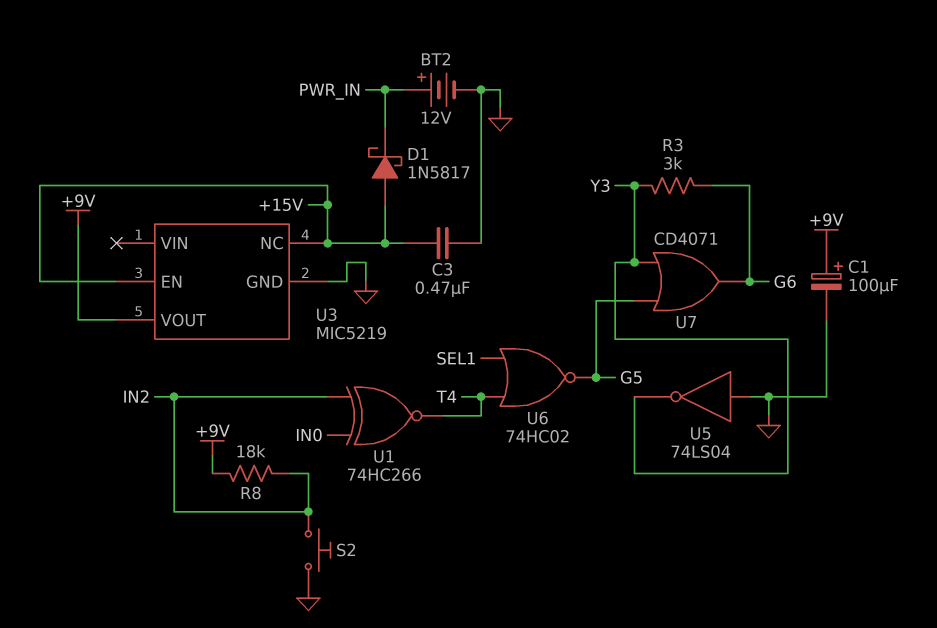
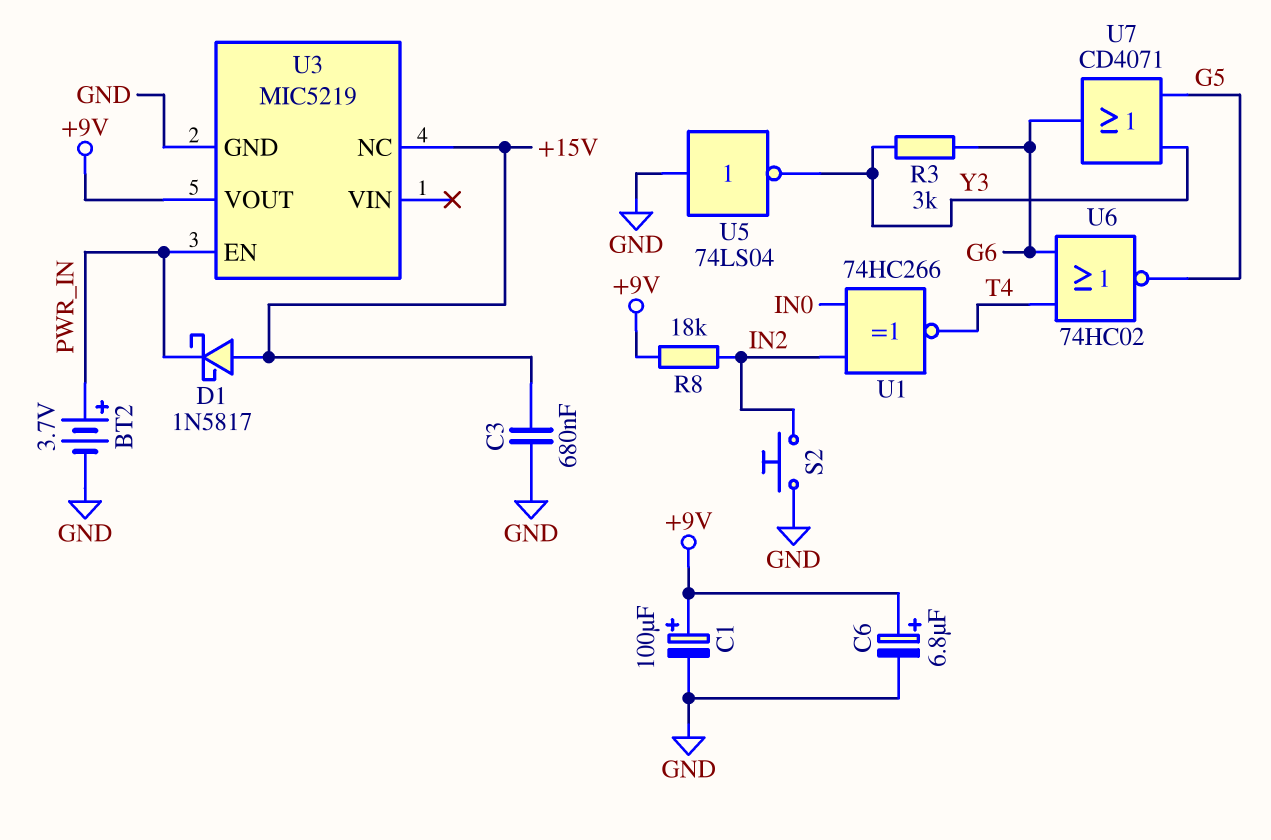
BT2: 12V (plus PWR_IN, minus GND) -> 3.7V (plus PWR_IN, minus GND)
C3: 470nF (+15V, GND) -> 680nF (+15V, GND)
C6: none -> 6.8uF (plus +9V, minus GND)
U3 pin EN: +15V -> PWR_IN
U6: NOR 74HC02 (in SEL1, in T4, out G5) -> NOR 74HC02 (in G6, in T4, out G5)

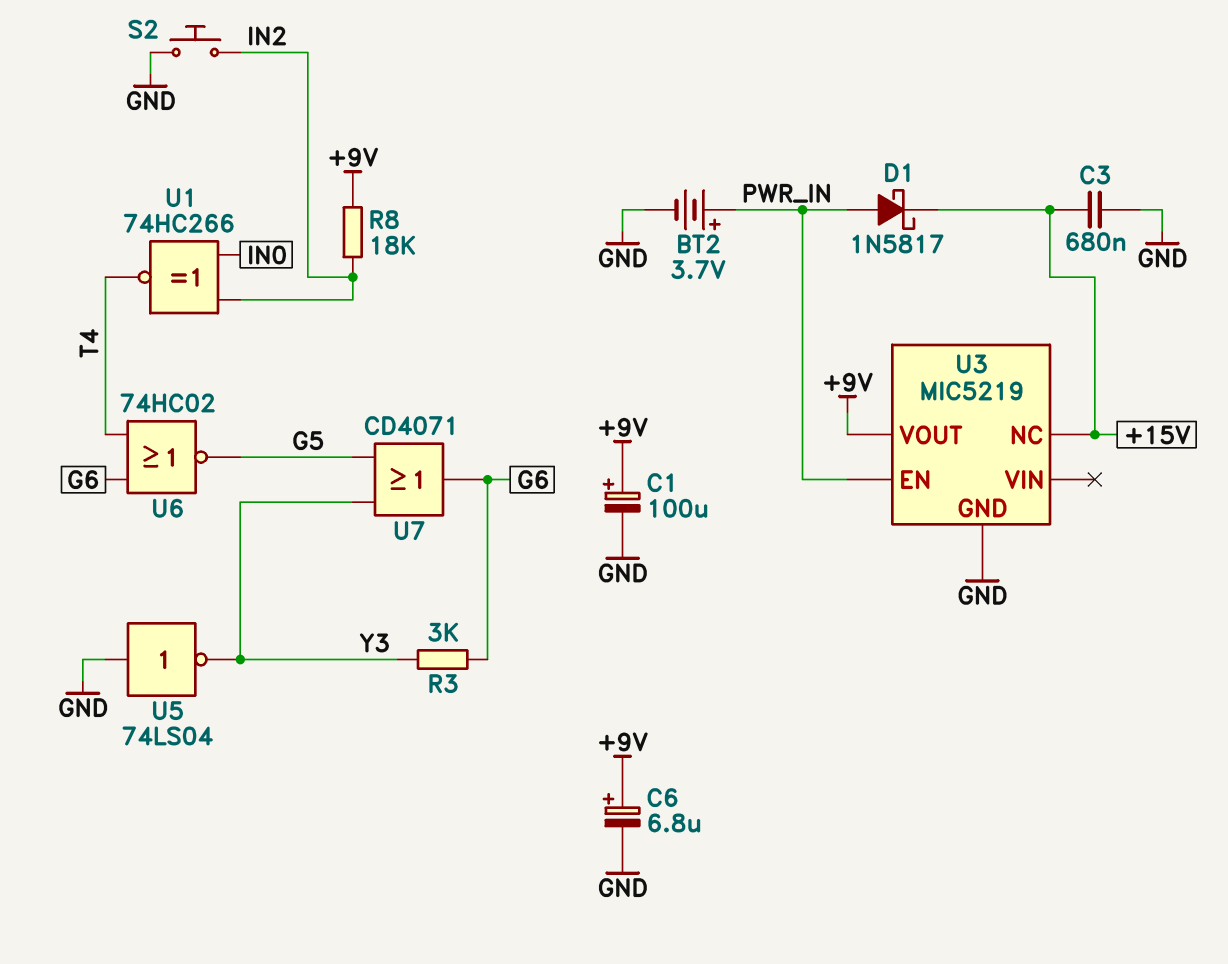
D1: schottky 1N5817 (A +15V, K PWR_IN) -> schottky 1N5817 (A PWR_IN, K +15V)

